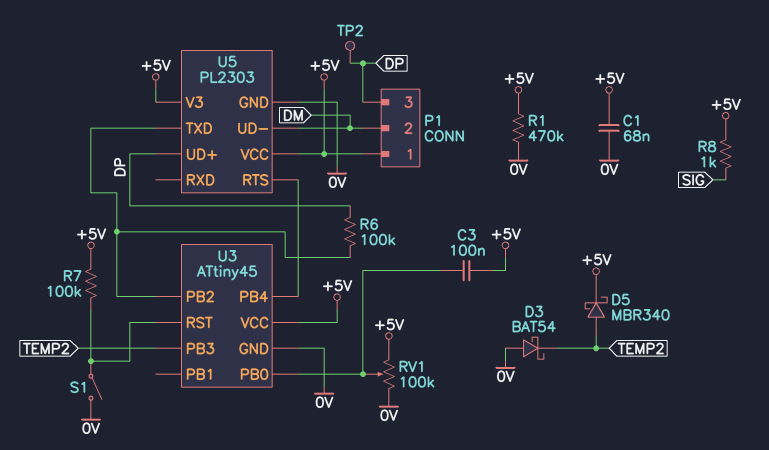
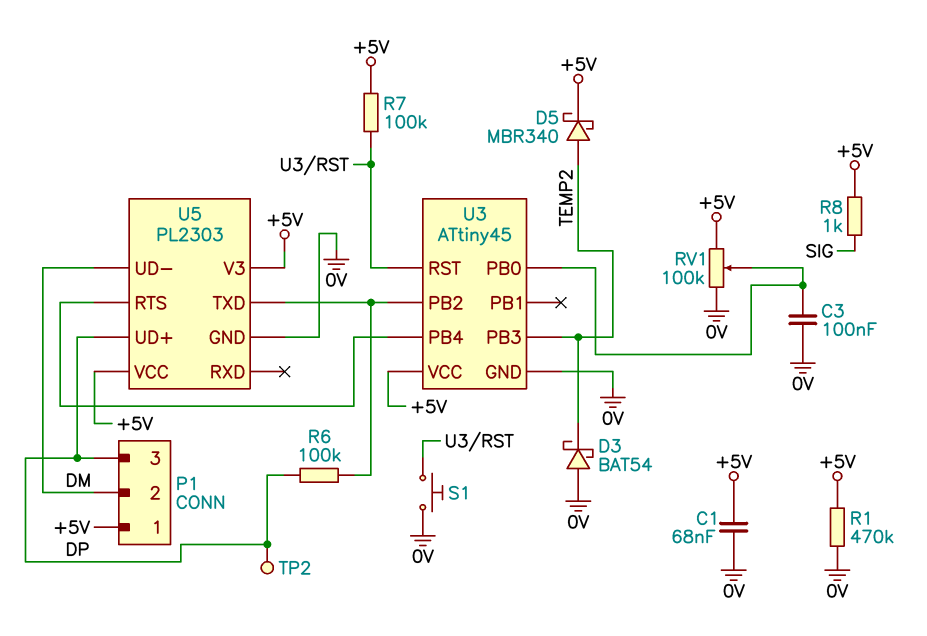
C3: 100nF (+5V, U3/PB0) -> 100nF (0V, U3/PB0)
S1: switch (0V, U3/RST) -> button (0V, U3/RST)

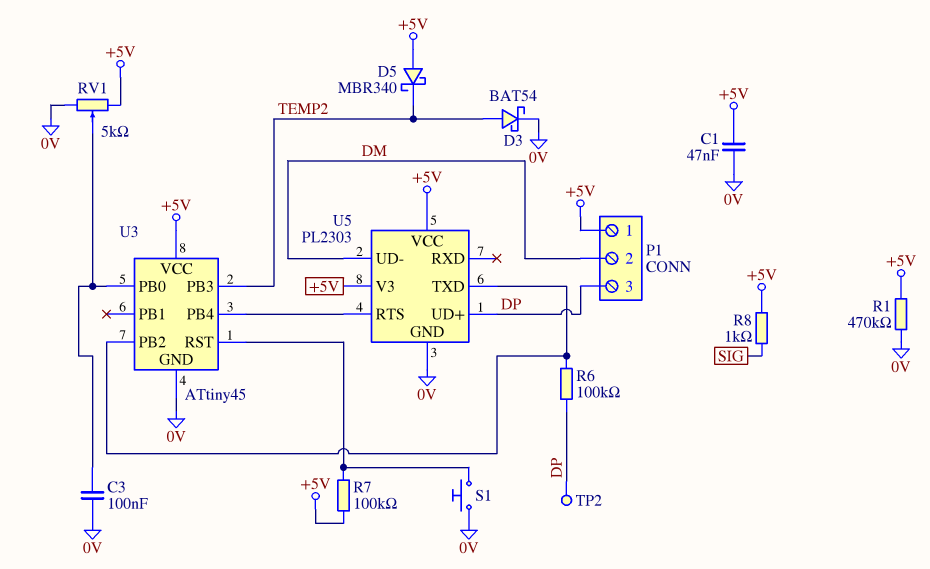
C1: 68nF (+5V, 0V) -> 47nF (+5V, 0V)
D3: schottky BAT54 (A 0V, K TEMP2) -> schottky BAT54 (A TEMP2, K 0V)
D5: schottky MBR340 (A TEMP2, K +5V) -> schottky MBR340 (A +5V, K TEMP2)
RV1: 100k (+5V, 0V, wiper U3/PB0) -> 5k (+5V, 0V, wiper U3/PB0)

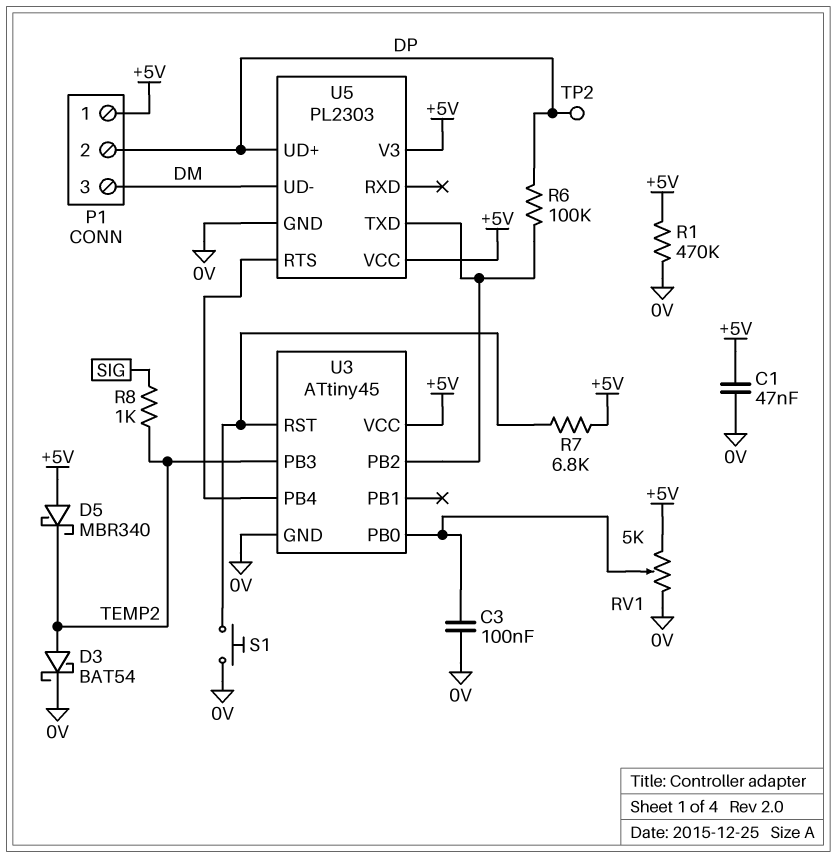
P1 pin 2: DM -> DP
P1 pin 3: DP -> DM
R7: 100k (+5V, U3/RST) -> 6.8k (+5V, U3/RST)
R8: 1k (+5V, SIG) -> 1k (SIG, TEMP2)

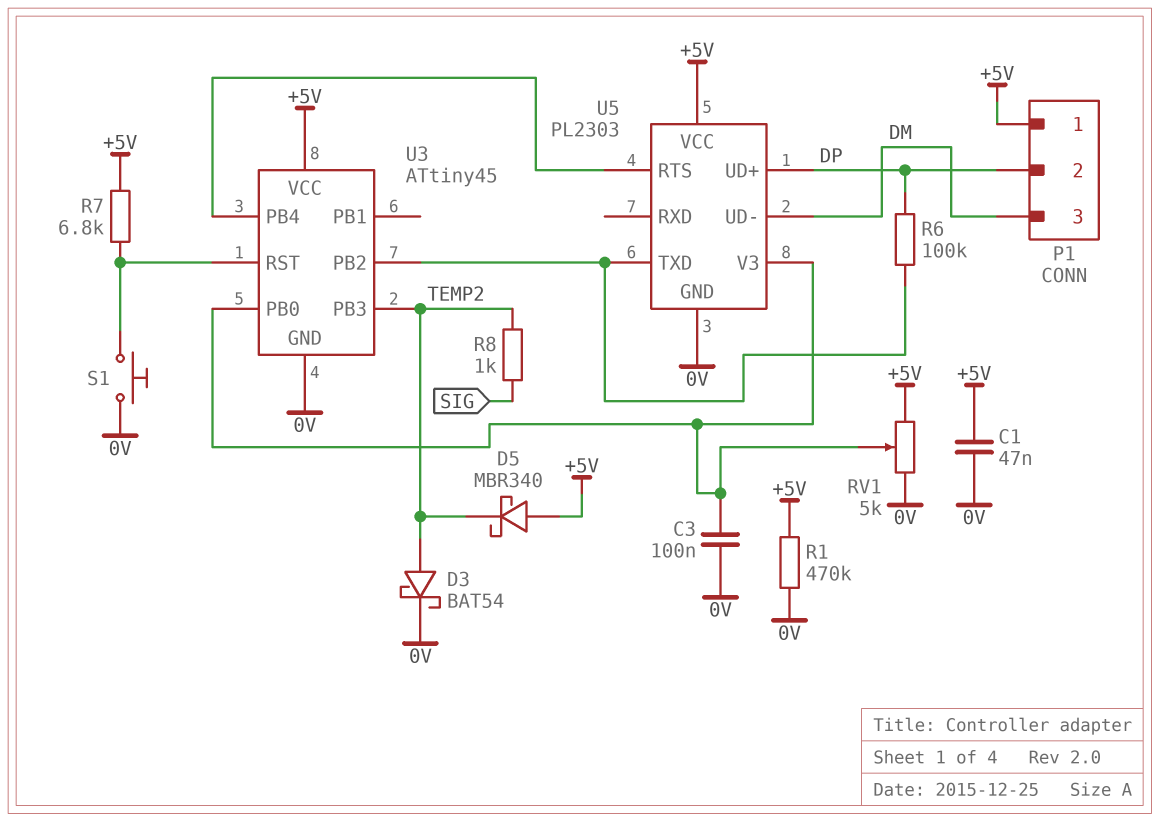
TP2: test point (DP) -> none
U5 pin V3: +5V -> U3/PB0

